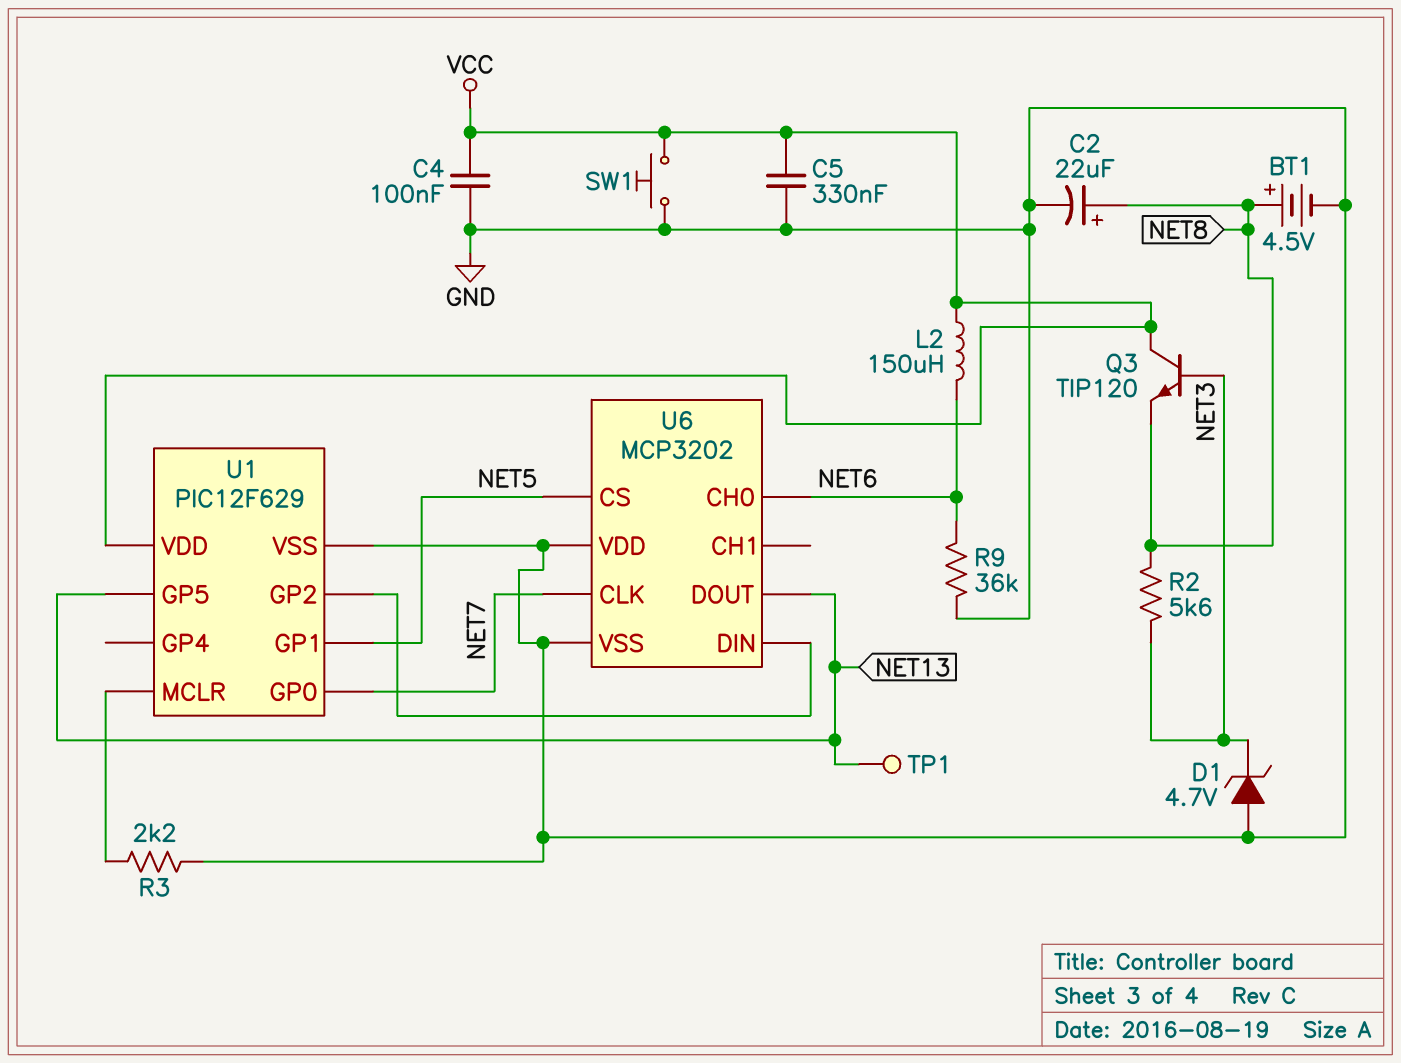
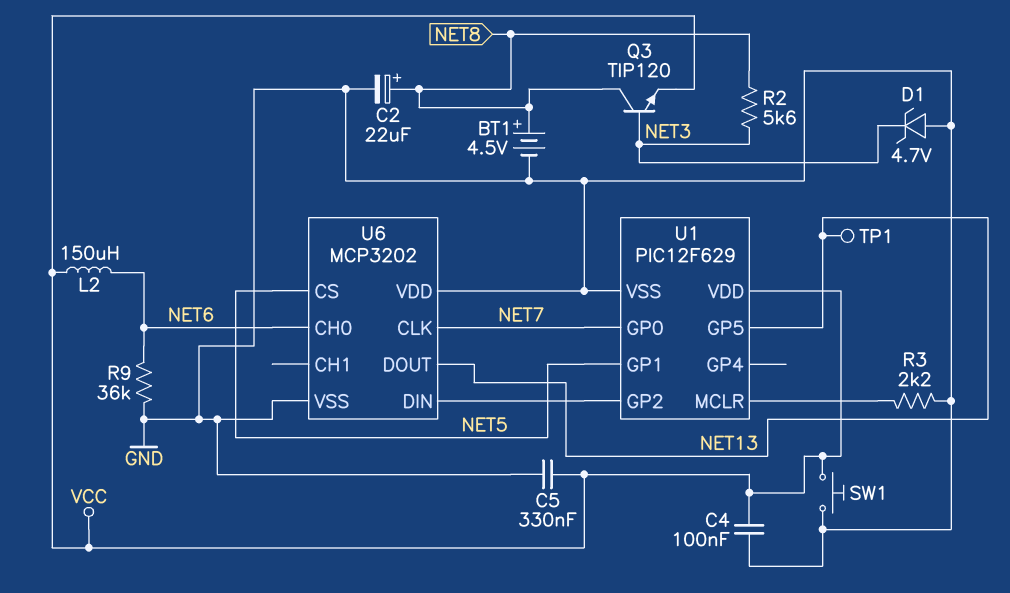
Q3: NPN TIP120 (B NET3, C VCC, E NET8) -> NPN TIP120 (B NET3, C NET8, E VCC)

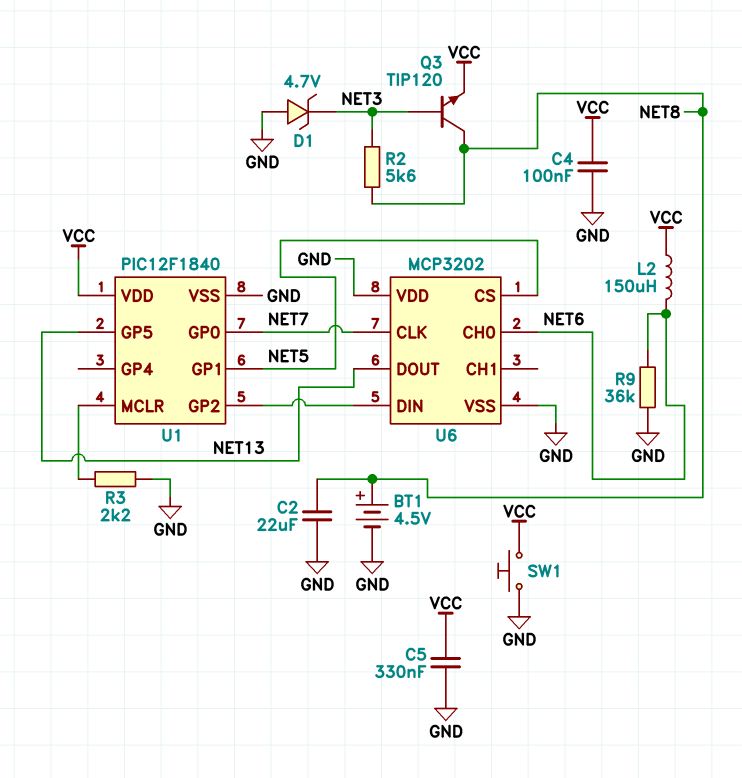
C2: 22uF (plus NET8, minus GND) -> 22uF (GND, NET8)
TP1: test point (NET13) -> none
U1: PIC12F629 -> PIC12F1840

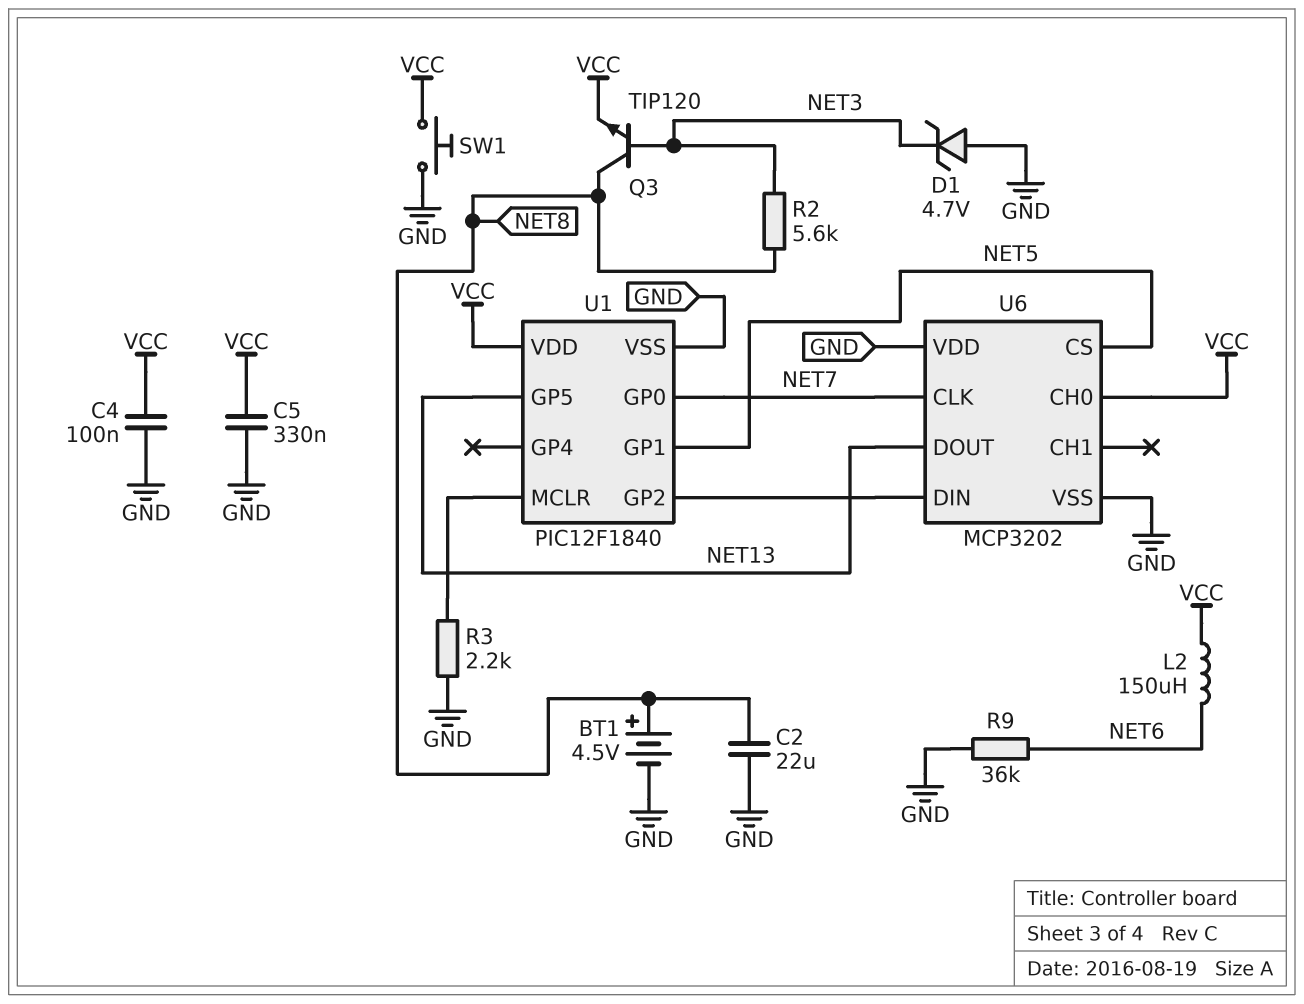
U6 pin CH0: NET6 -> VCC

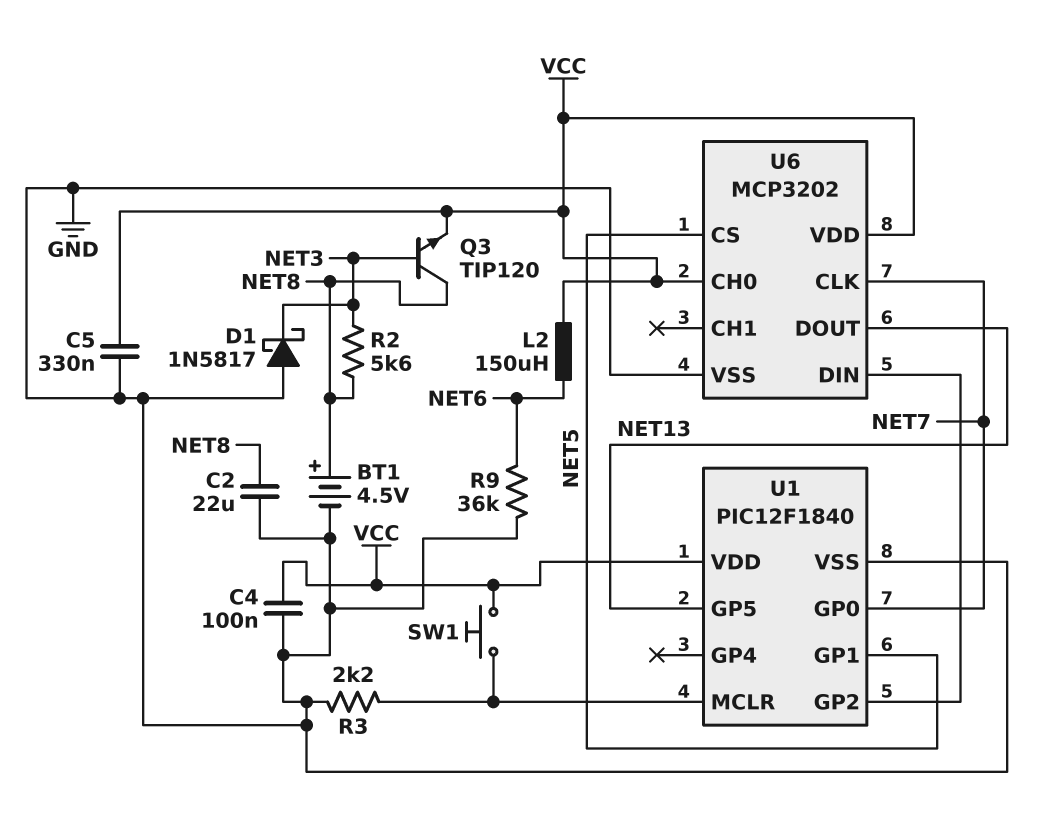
D1: zener 4.7V (A GND, K NET3) -> schottky 1N5817 (A GND, K NET3)
SW1: button (GND, VCC) -> button (U1/MCLR, VCC)
U6 pin VDD: GND -> VCC

